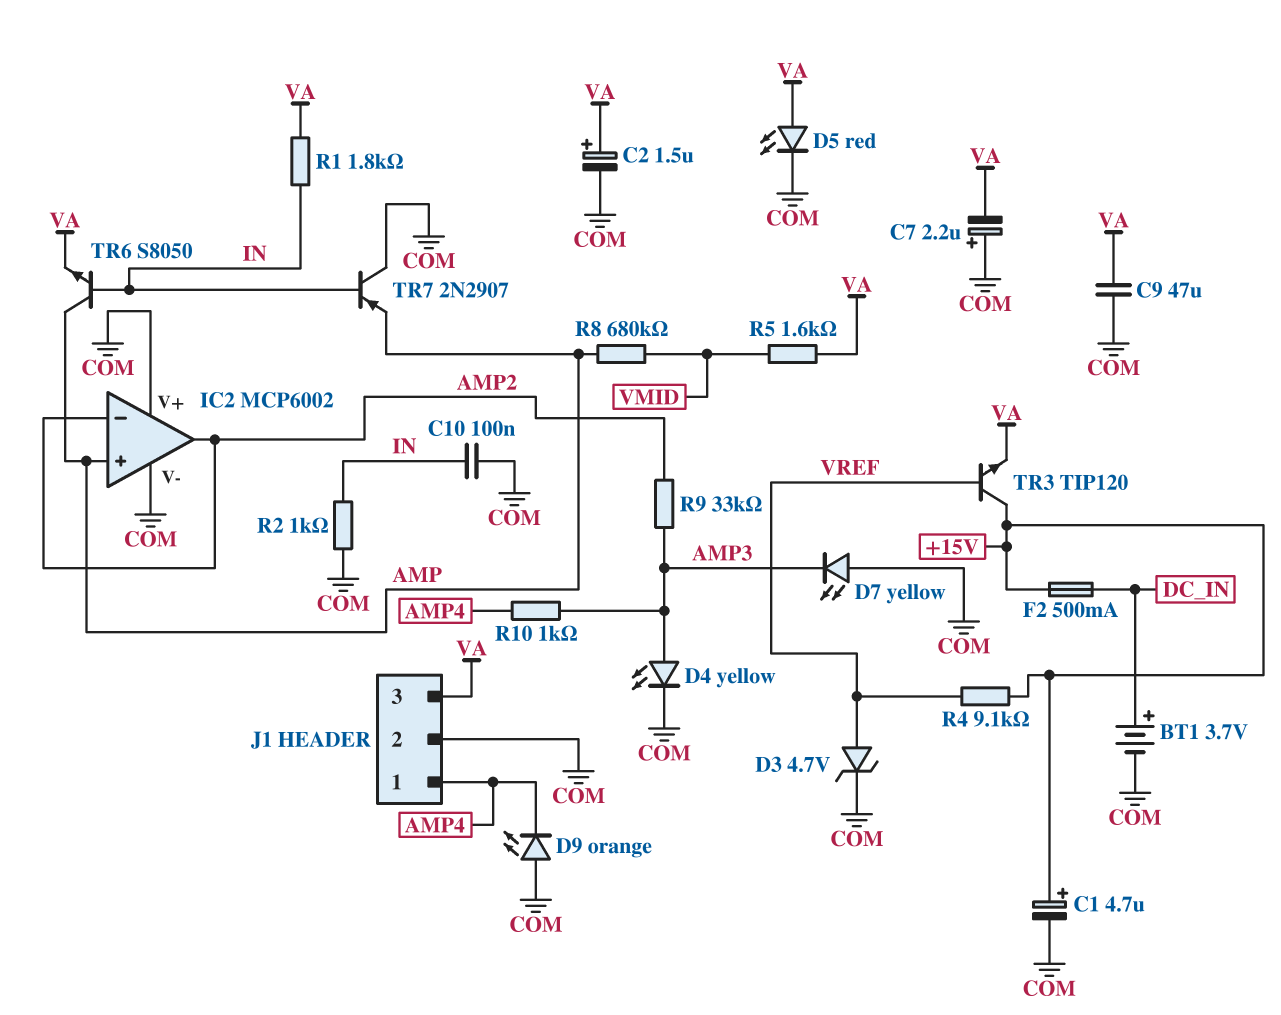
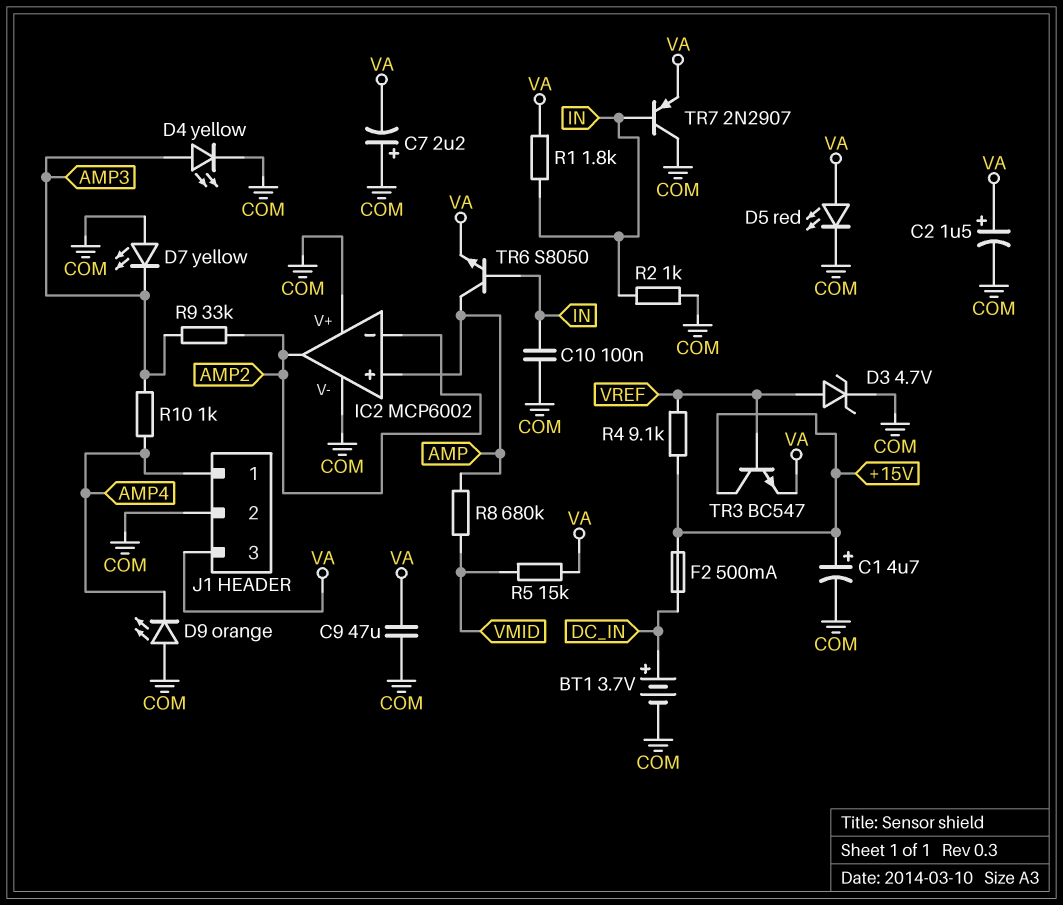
R5: 1.6k (VA, VMID) -> 15k (VA, VMID)
TR3: NPN TIP120 (B VREF, C +15V, E VA) -> NPN BC547 (B VREF, C +15V, E VA)
TR7: PNP 2N2907 (B IN, C COM, E AMP) -> PNP 2N2907 (B IN, C COM, E VA)

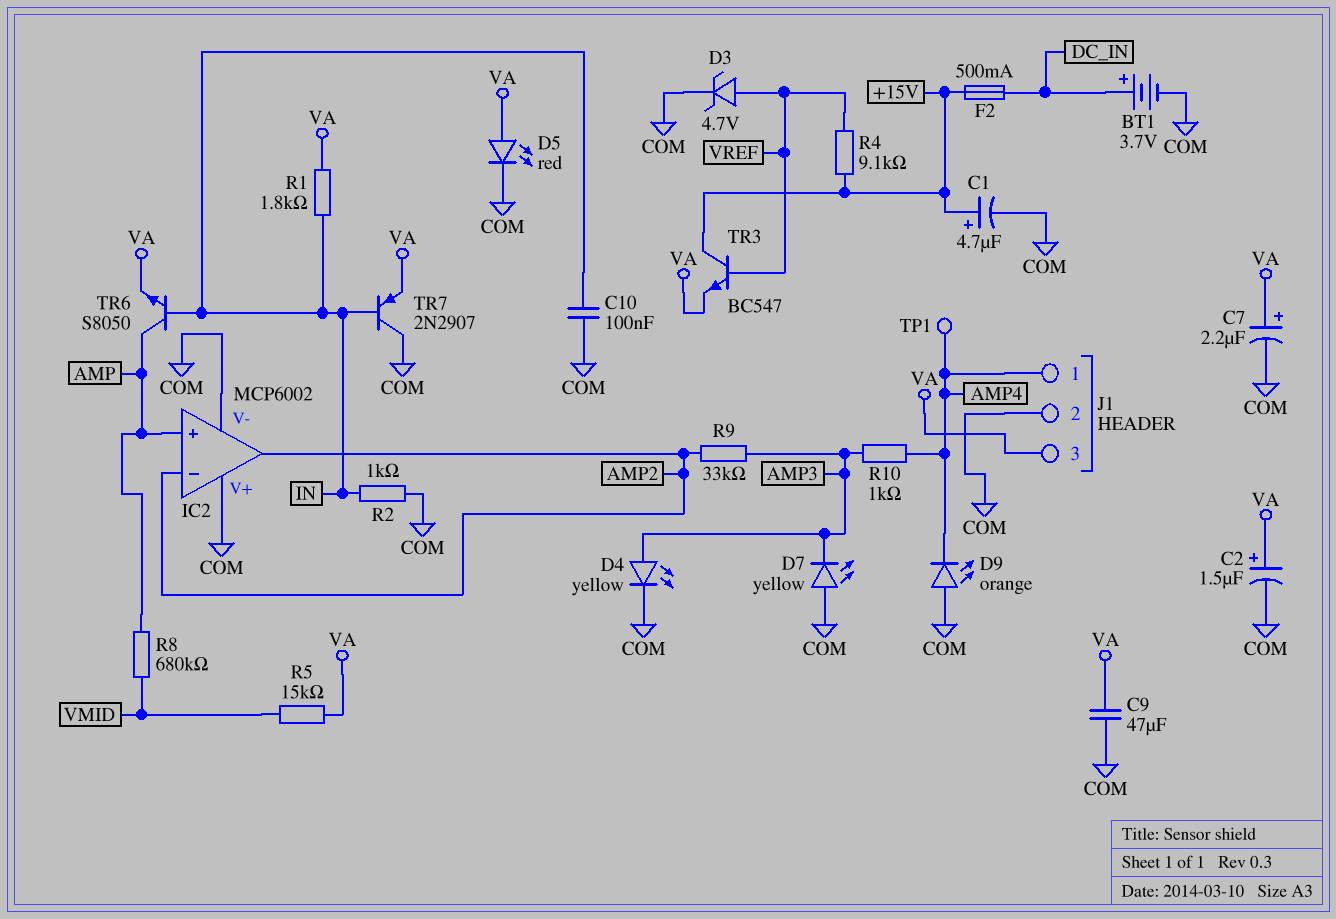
C7: 2.2uF (plus COM, minus VA) -> 2.2uF (plus VA, minus COM)
TP1: none -> test point (AMP4)

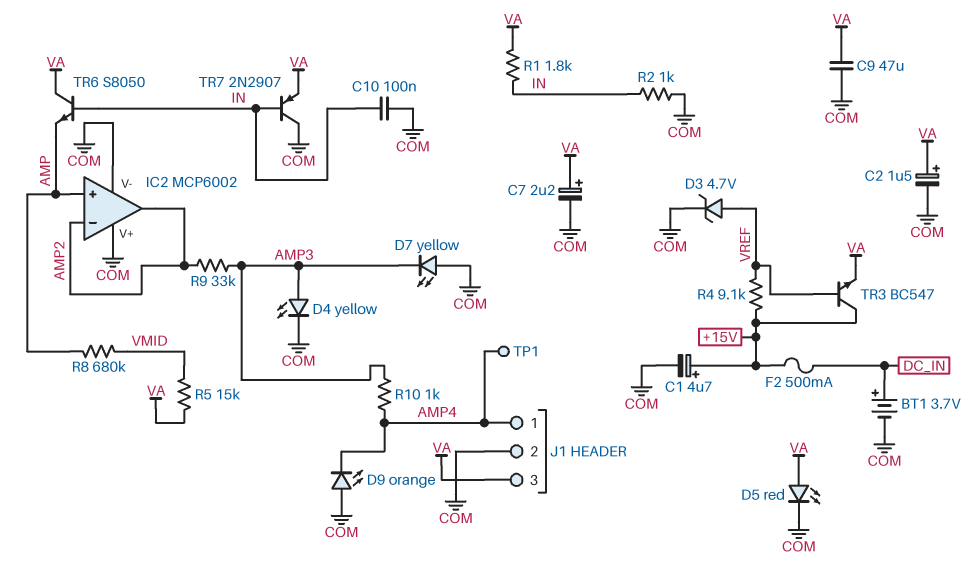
TR6: NPN S8050 (B IN, C AMP, E VA) -> NPN S8050 (B IN, C VA, E AMP)

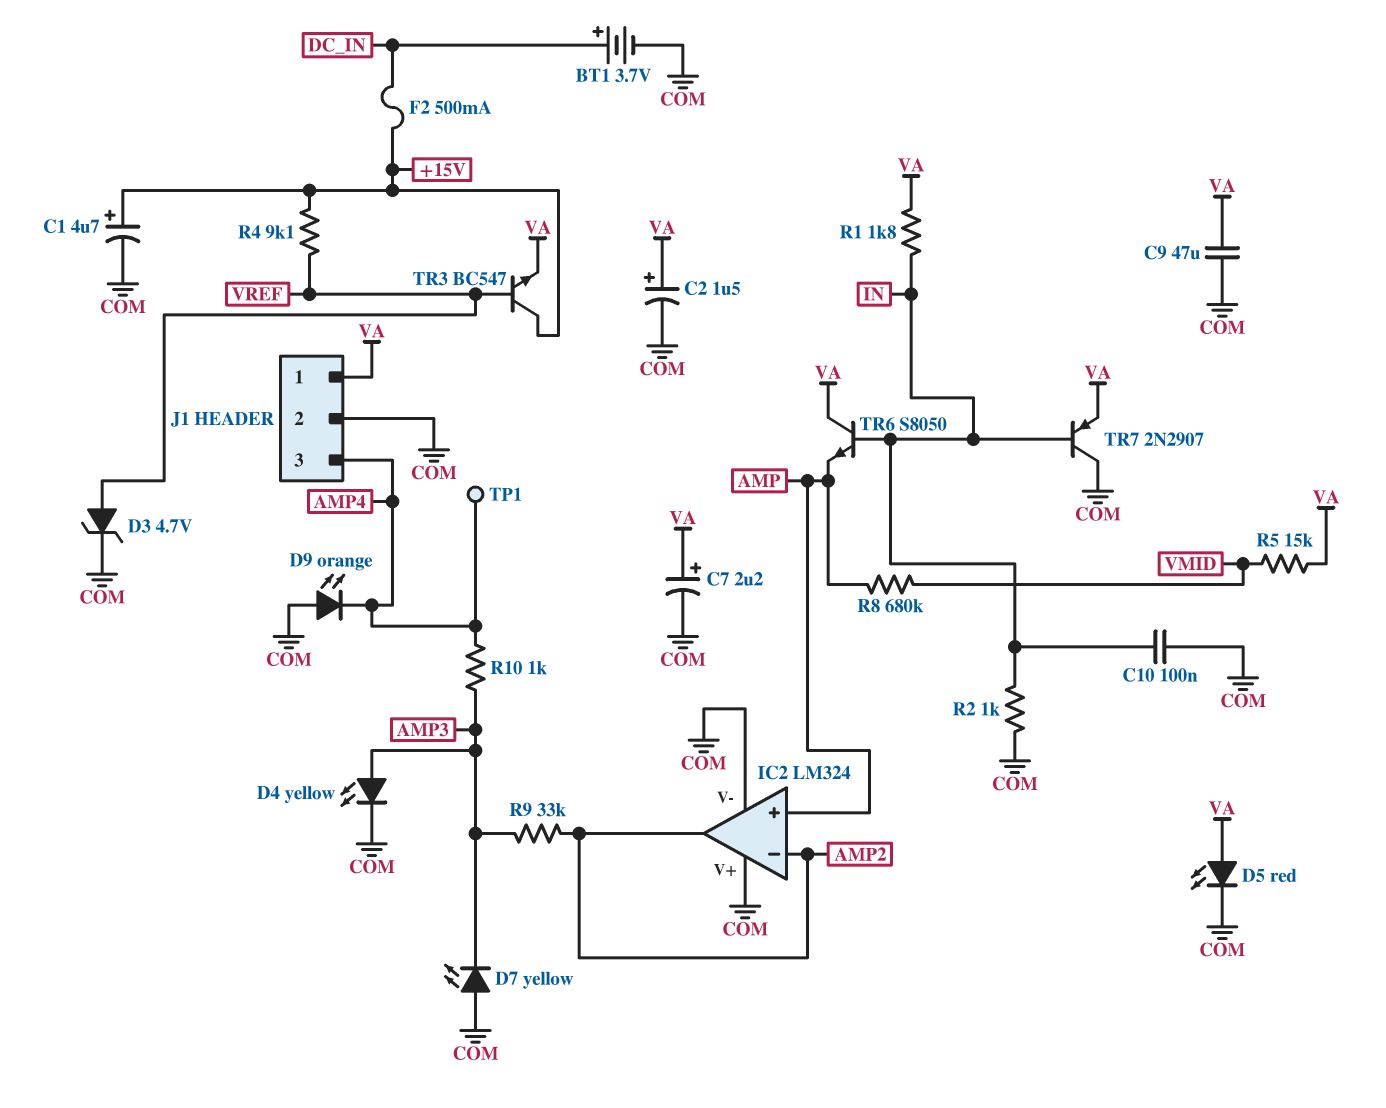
IC2: MCP6002 -> LM324
J1 pin 1: AMP4 -> VA
J1 pin 3: VA -> AMP4

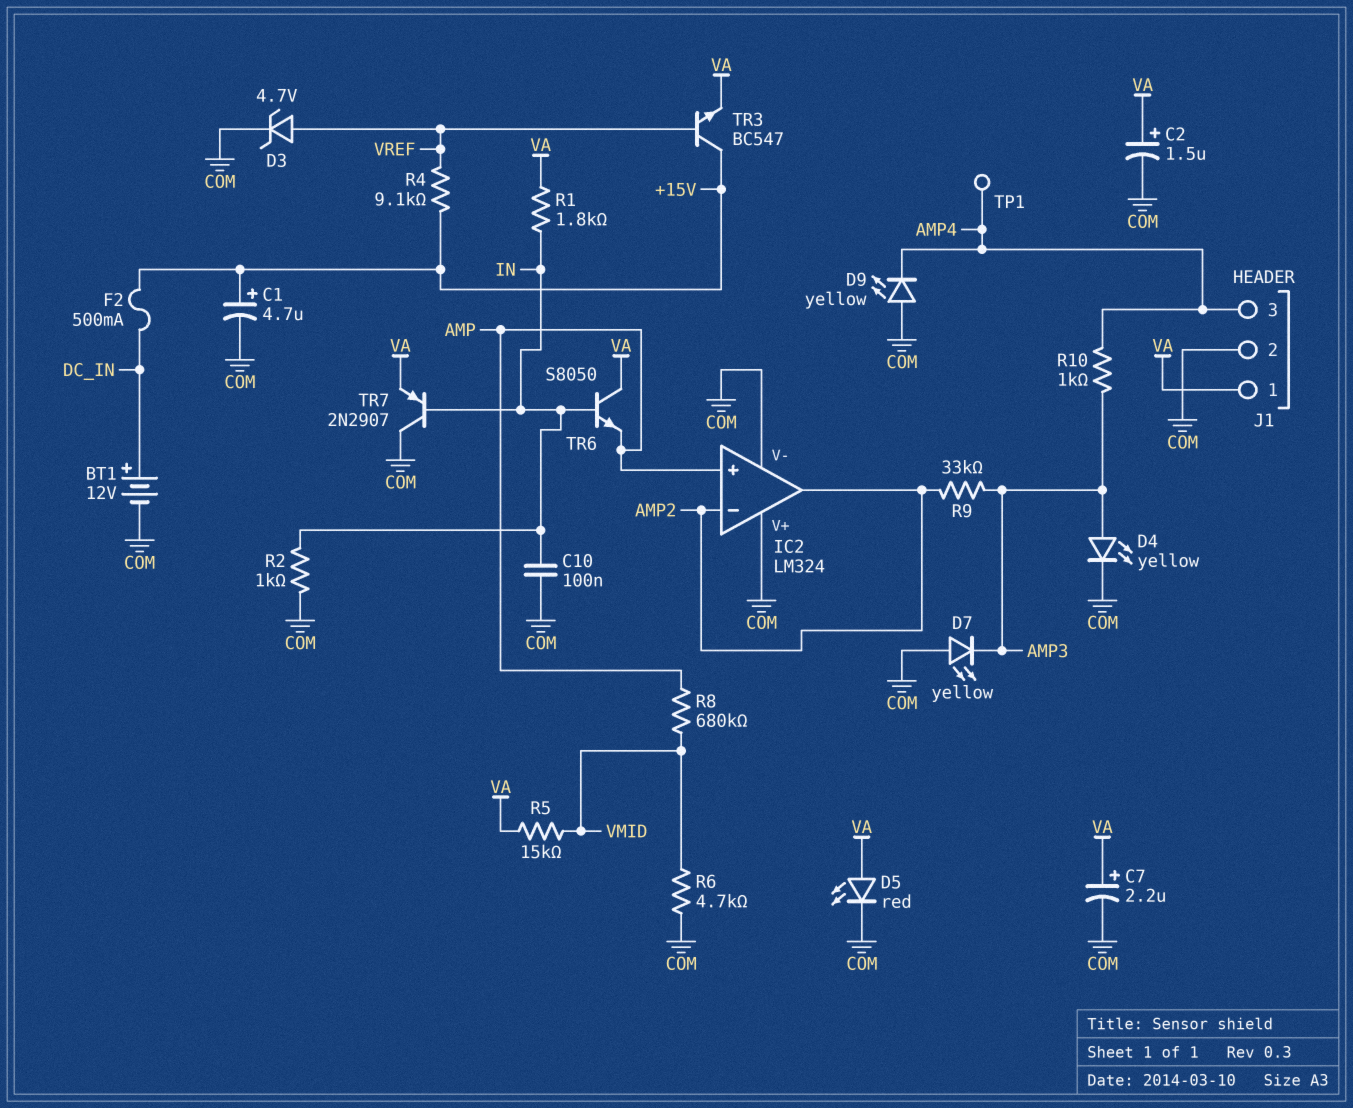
BT1: 3.7V (plus DC_IN, minus COM) -> 12V (plus DC_IN, minus COM)
C9: 47uF (COM, VA) -> none
D9: LED orange (A COM, K AMP4) -> LED yellow (A COM, K AMP4)
R6: none -> 4.7k (COM, VMID)

